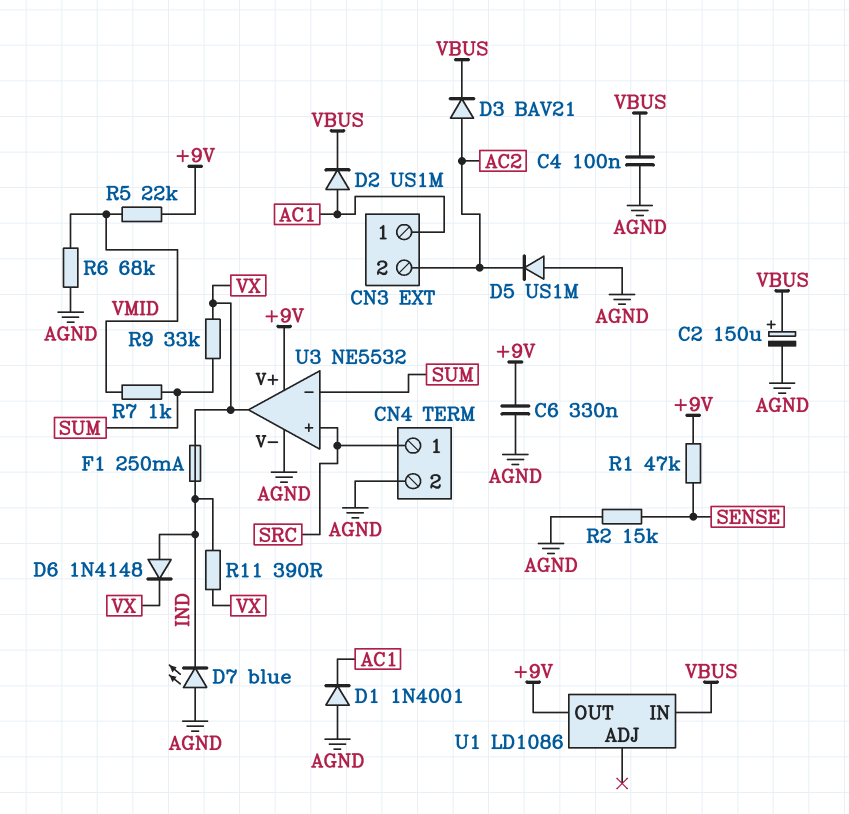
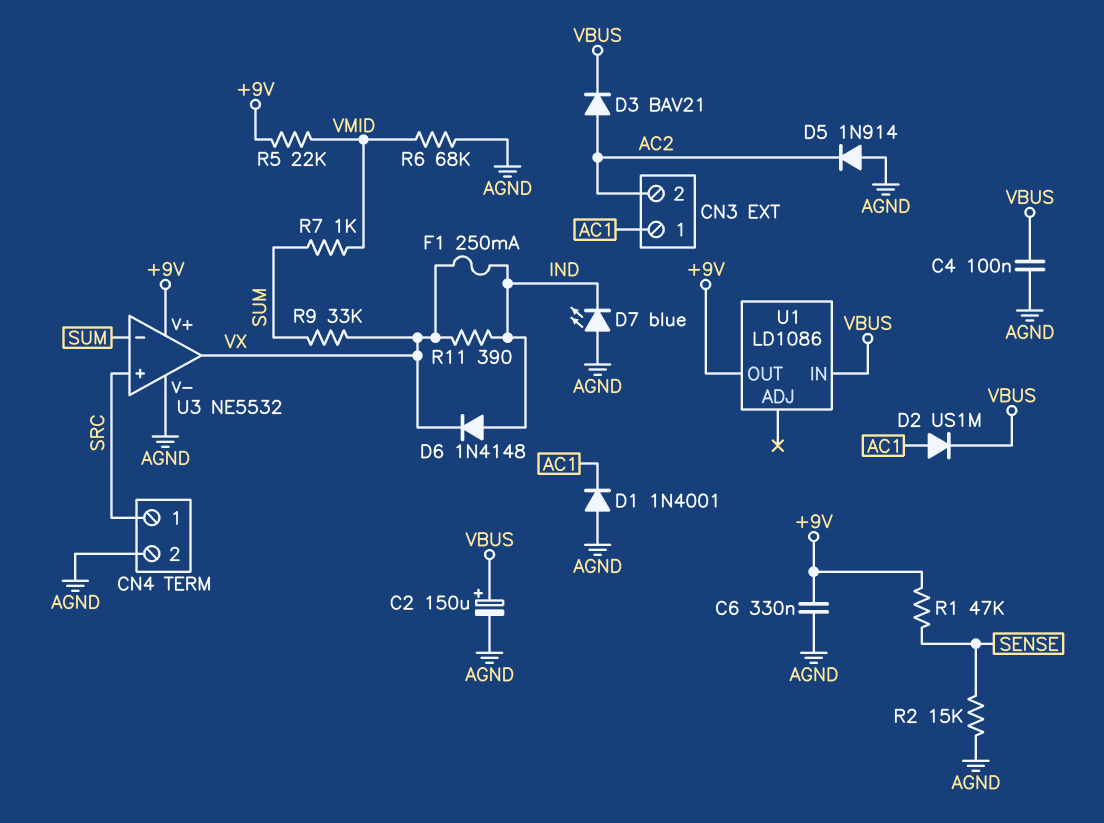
D5: diode US1M (A AGND, K AC2) -> diode 1N914 (A AGND, K AC2)

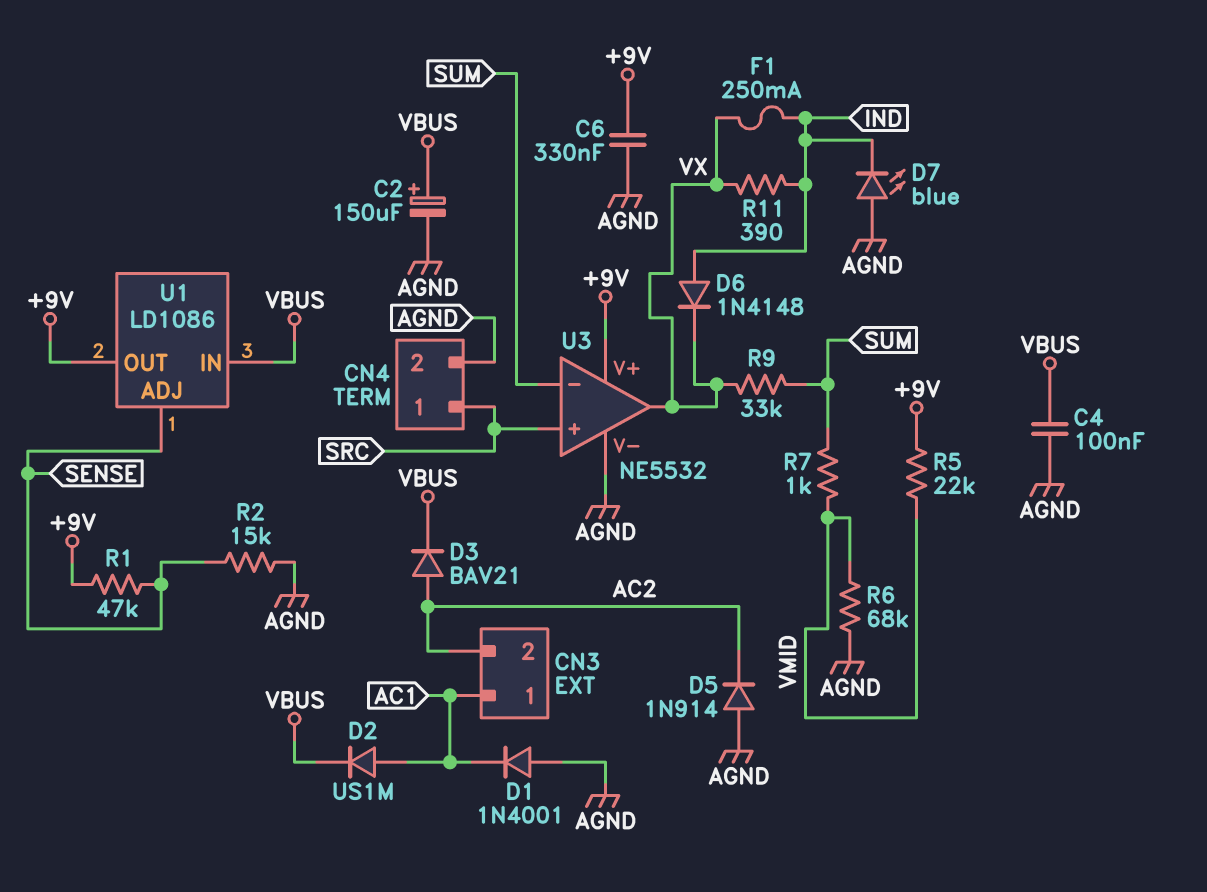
U1 pin ADJ: none -> SENSE

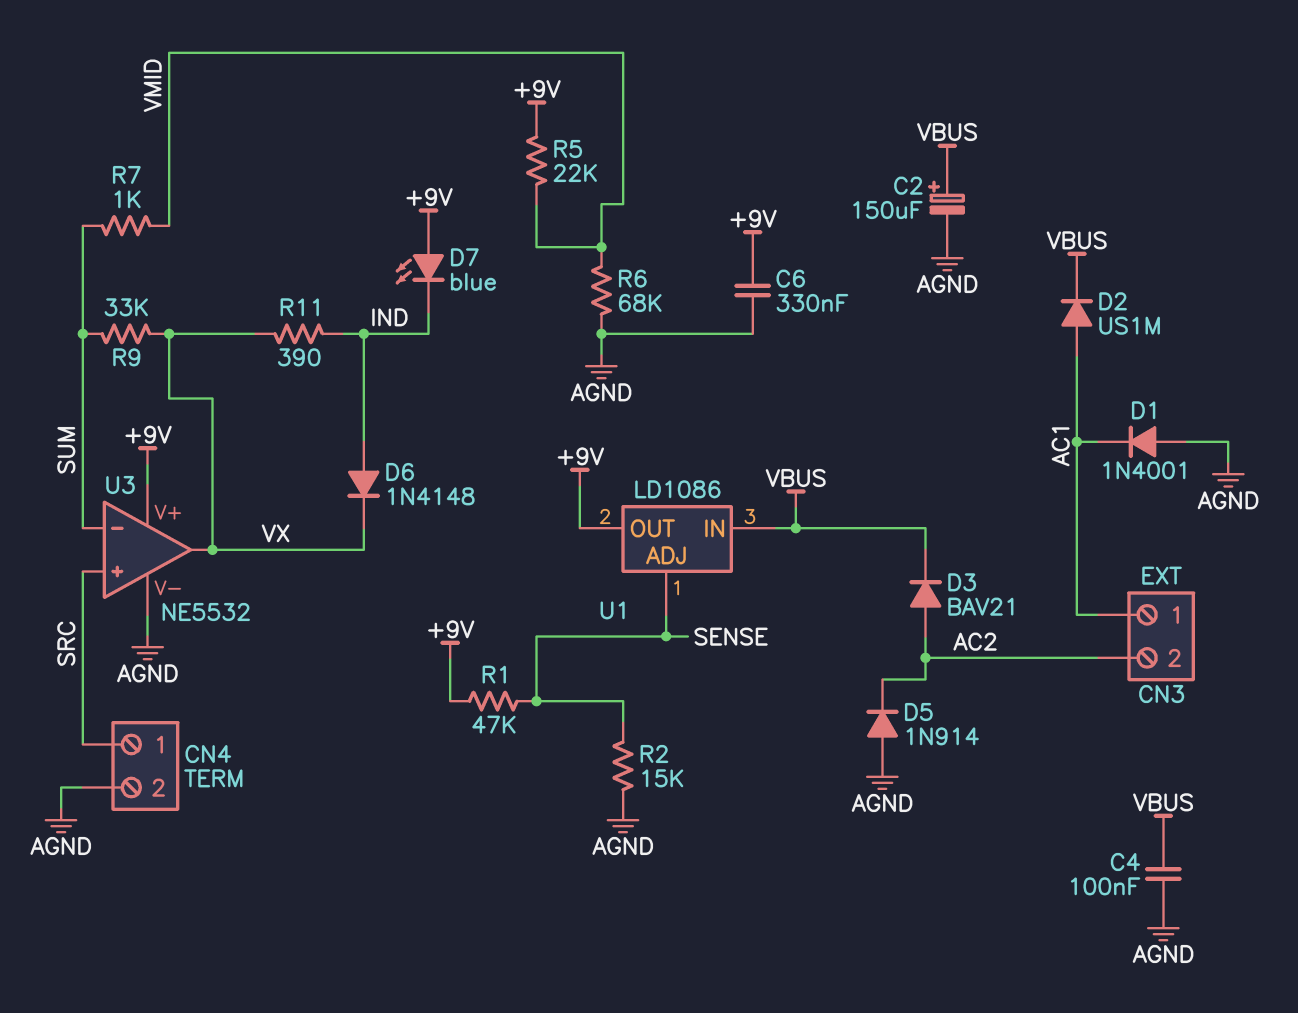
D7: LED blue (A AGND, K IND) -> LED blue (A +9V, K IND)
F1: 250mA (IND, VX) -> none

